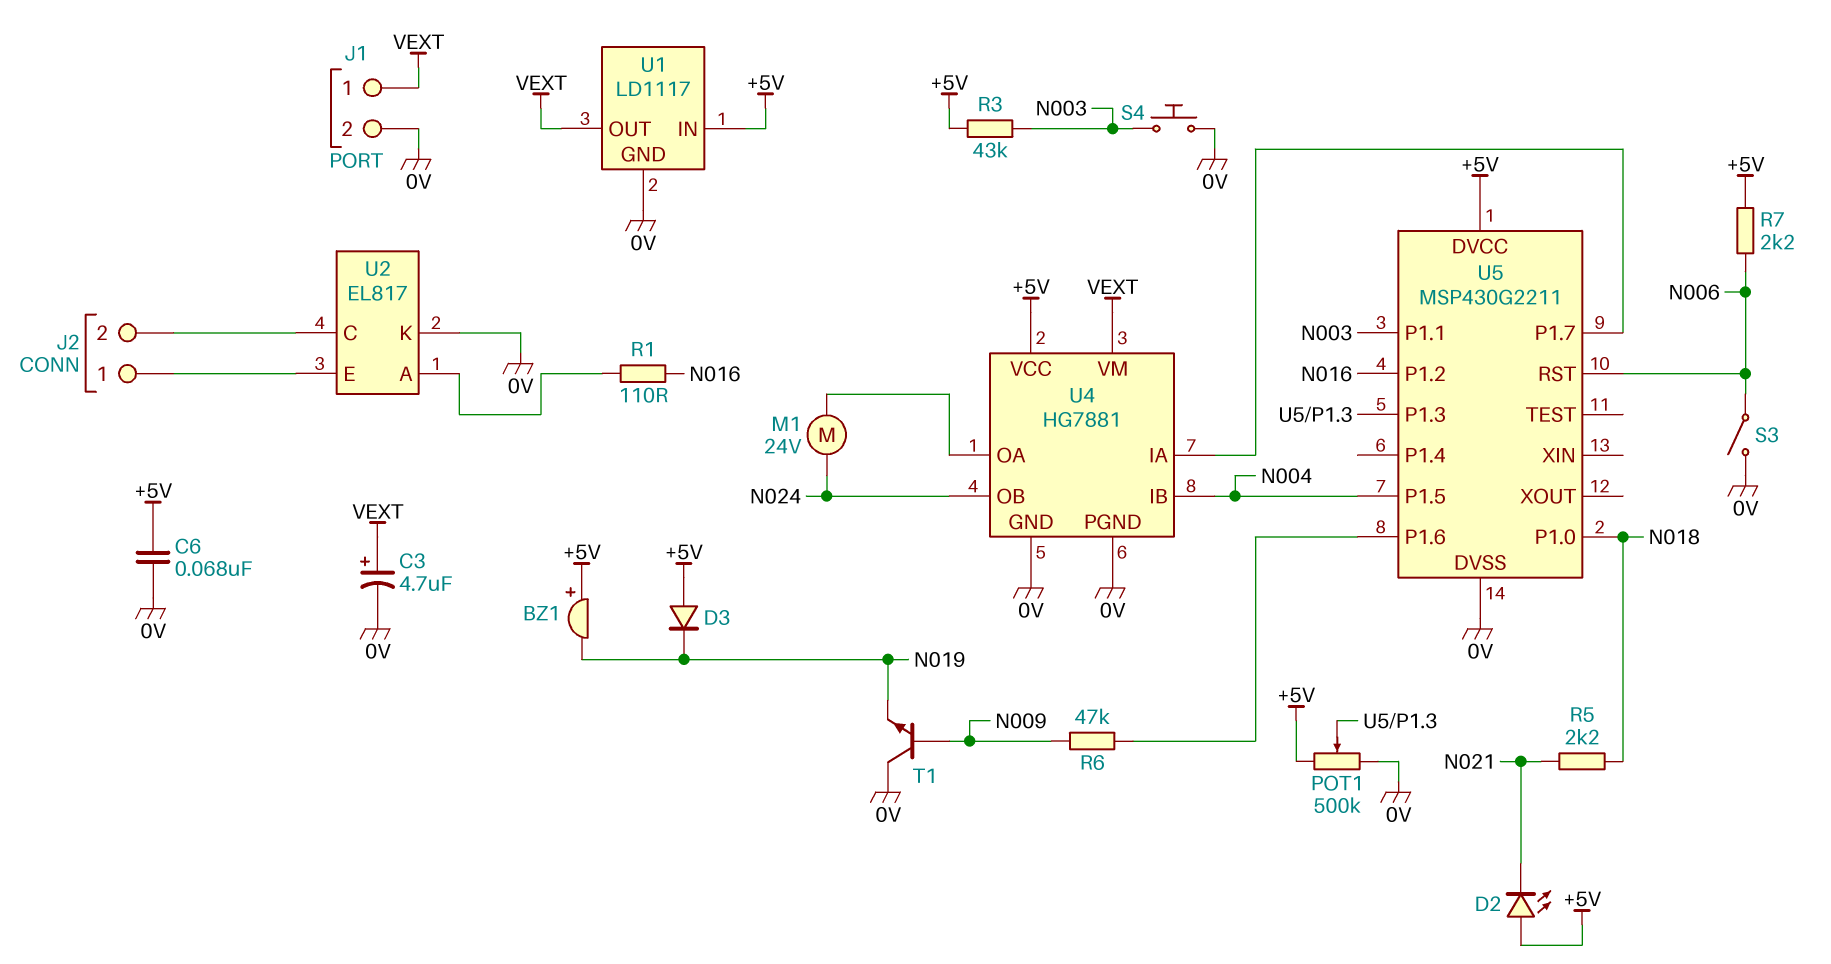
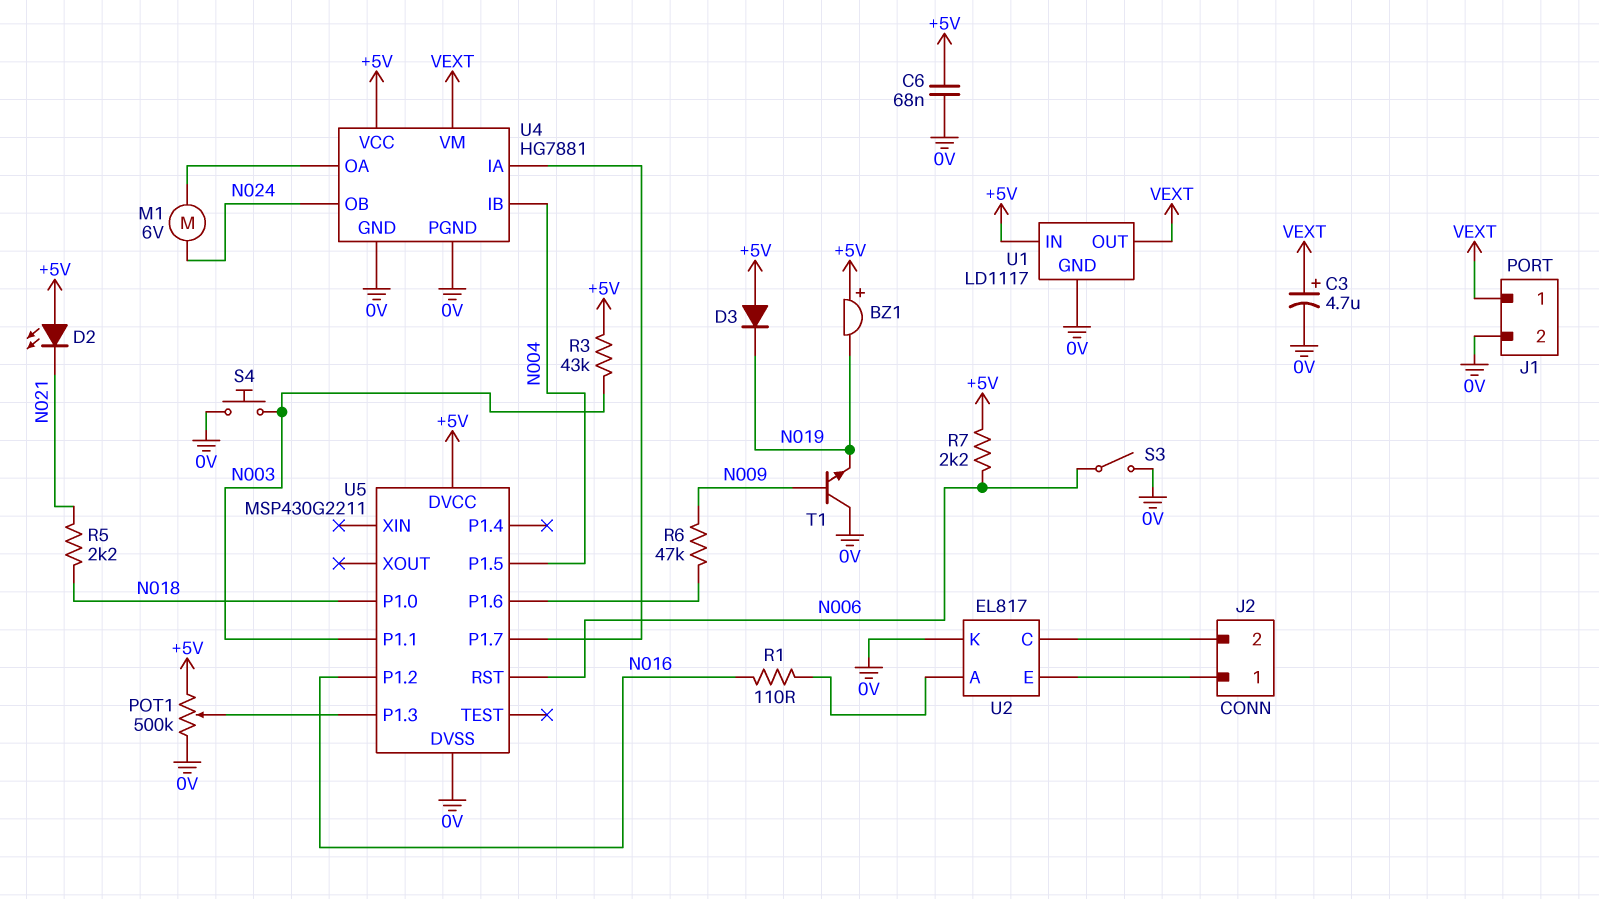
M1: motor 24V (N024, U4/OA) -> motor 6V (N024, U4/OA)

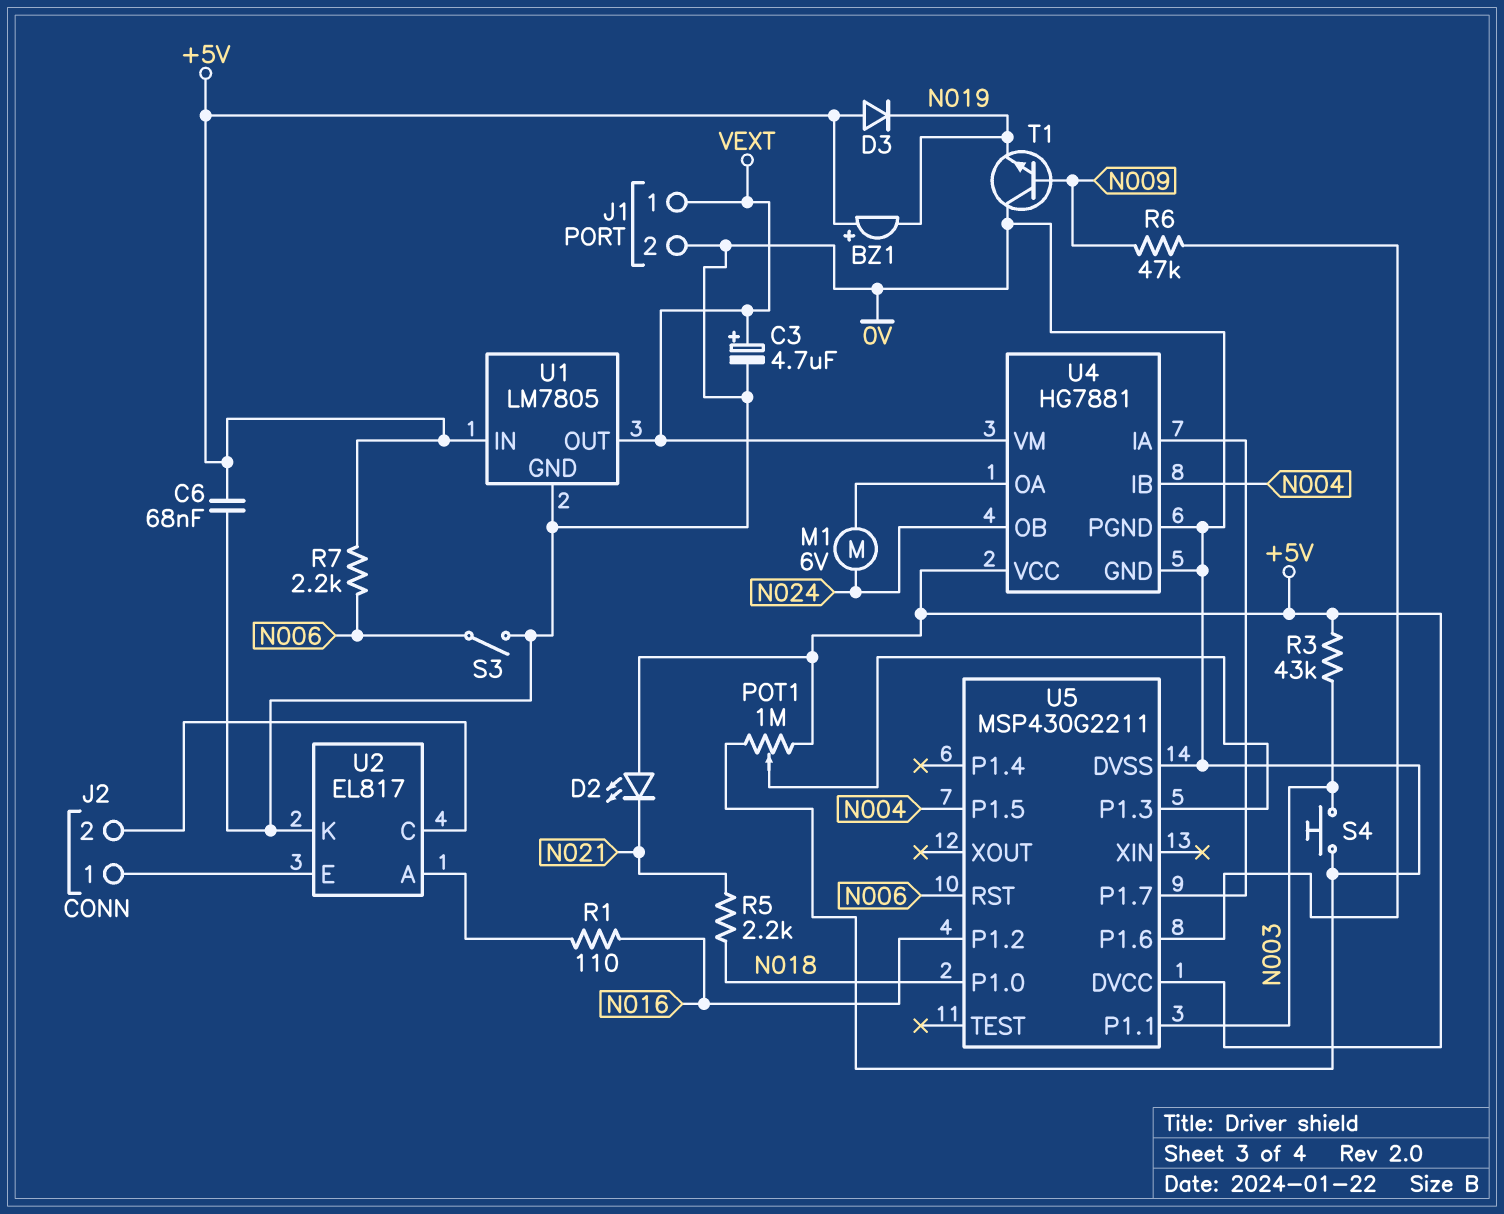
POT1: 500k (+5V, 0V, wiper U5/P1.3) -> 1M (+5V, 0V, wiper U5/P1.3)
U1: LD1117 -> LM7805

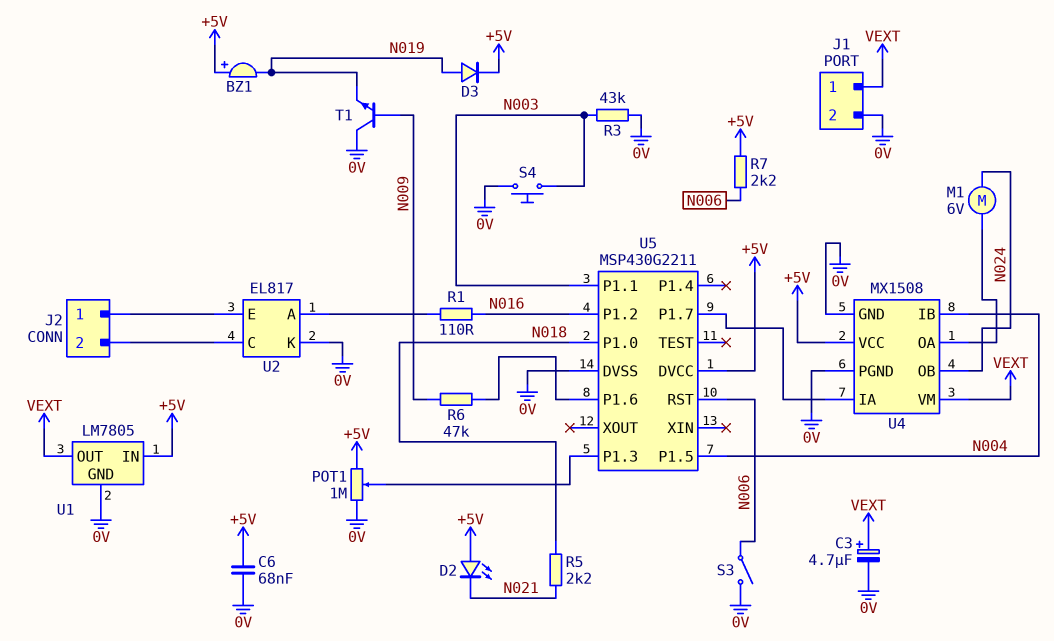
D3: diode (A +5V, K N019) -> diode (A N019, K +5V)
R3: 43k (+5V, N003) -> 43k (0V, N003)
U4: HG7881 -> MX1508

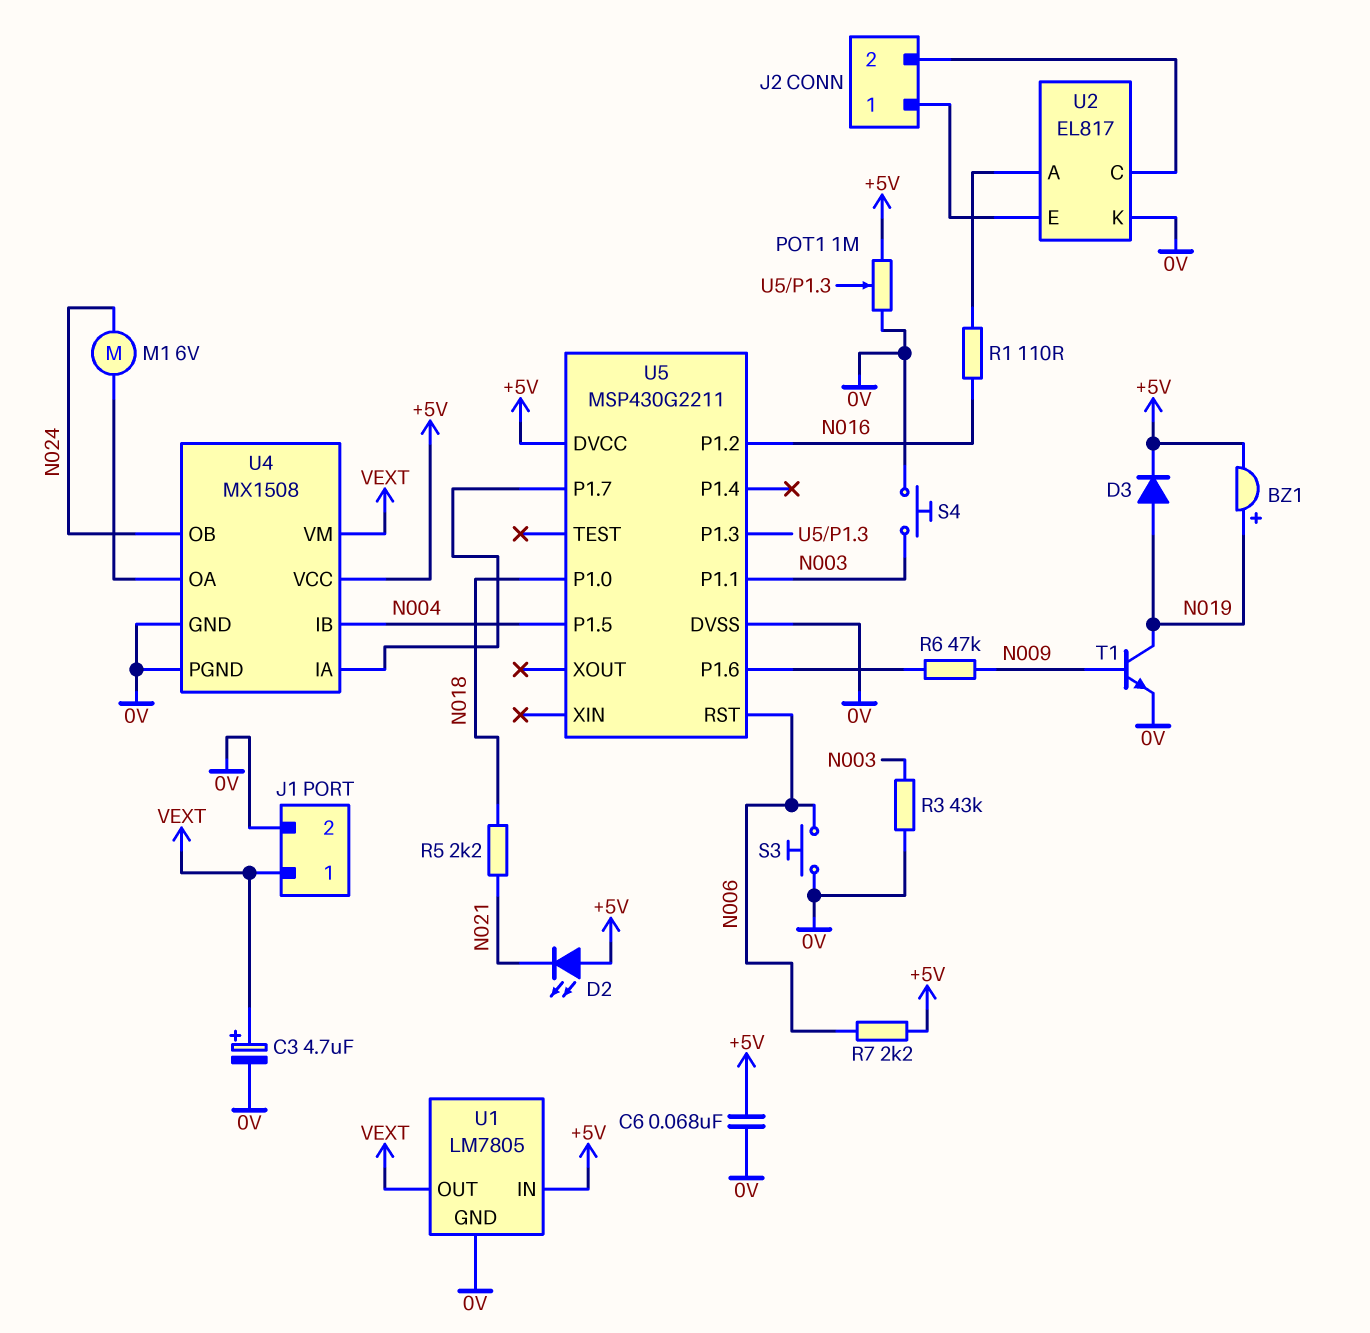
BZ1: buzzer (plus +5V, minus N019) -> buzzer (plus N019, minus +5V)
S3: switch (0V, N006) -> button (0V, N006)
T1: NPN (B N009, C 0V, E N019) -> NPN (B N009, C N019, E 0V)

